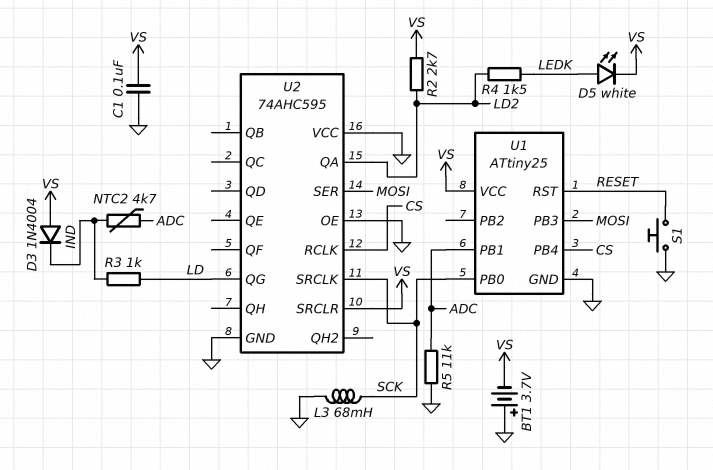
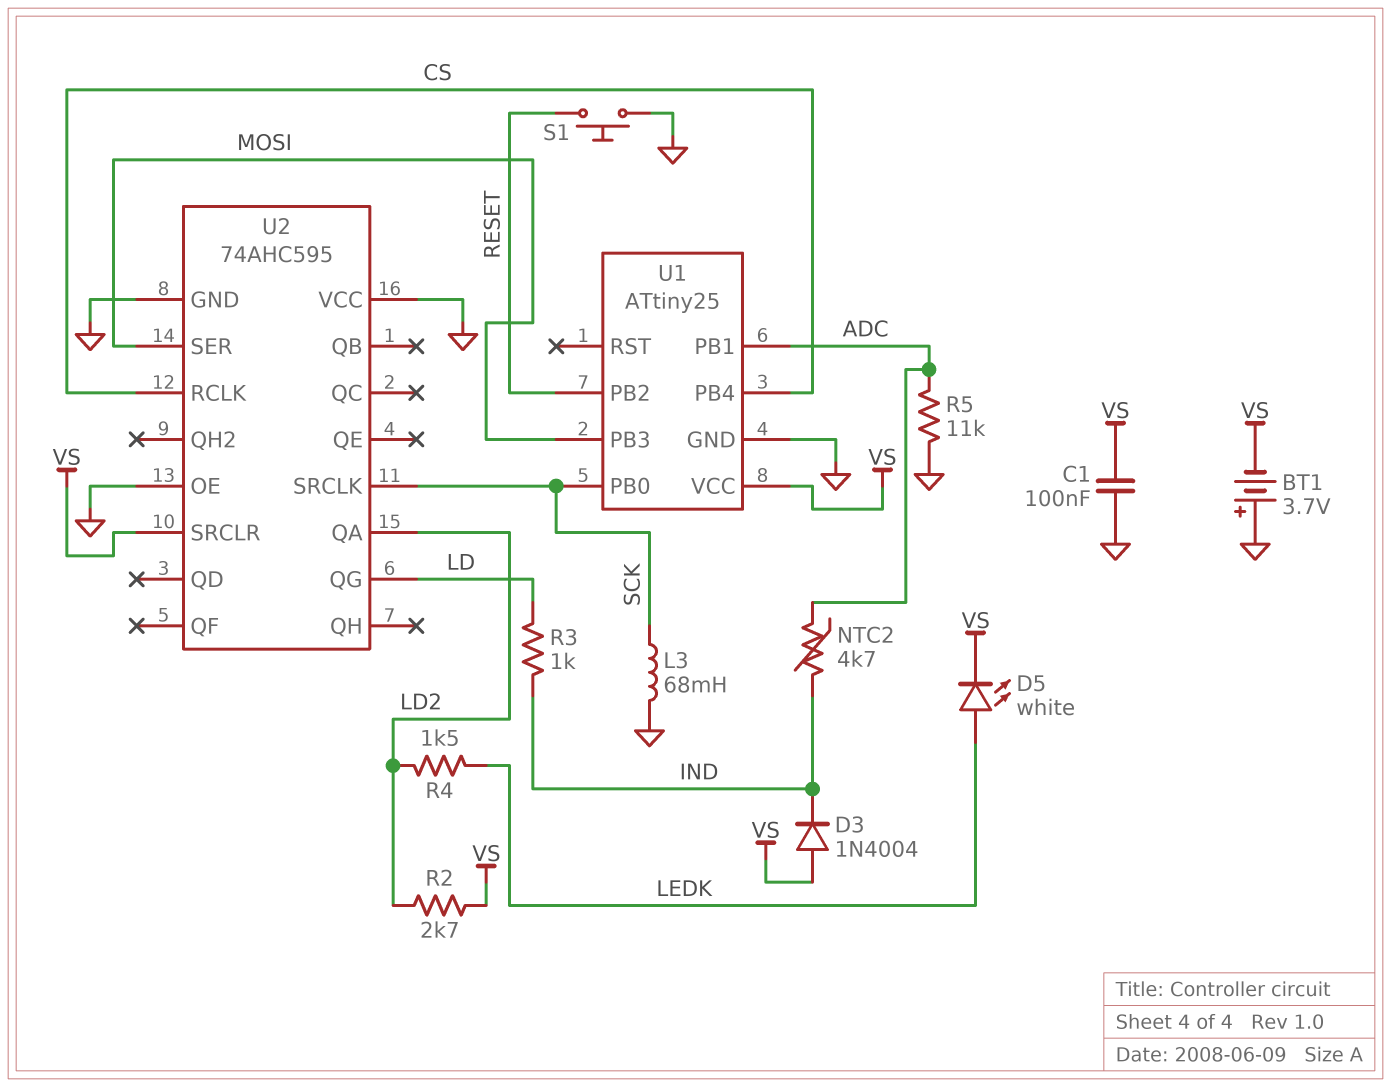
U1 pin PB2: none -> RESET
U1 pin RST: RESET -> none

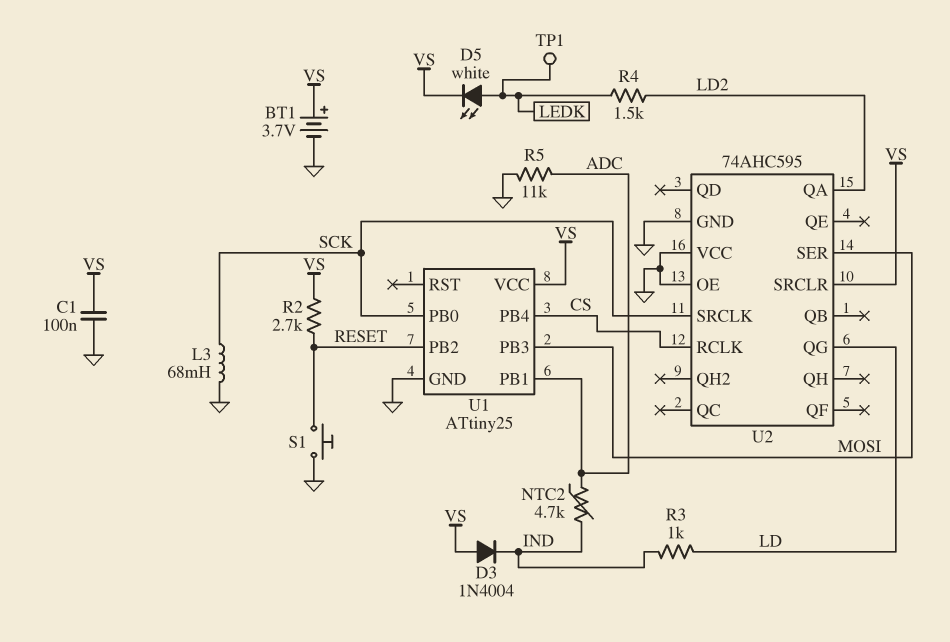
BT1: 3.7V (plus GND, minus VS) -> 3.7V (plus VS, minus GND)
R2: 2.7k (LD2, VS) -> 2.7k (RESET, VS)
TP1: none -> test point (LEDK)

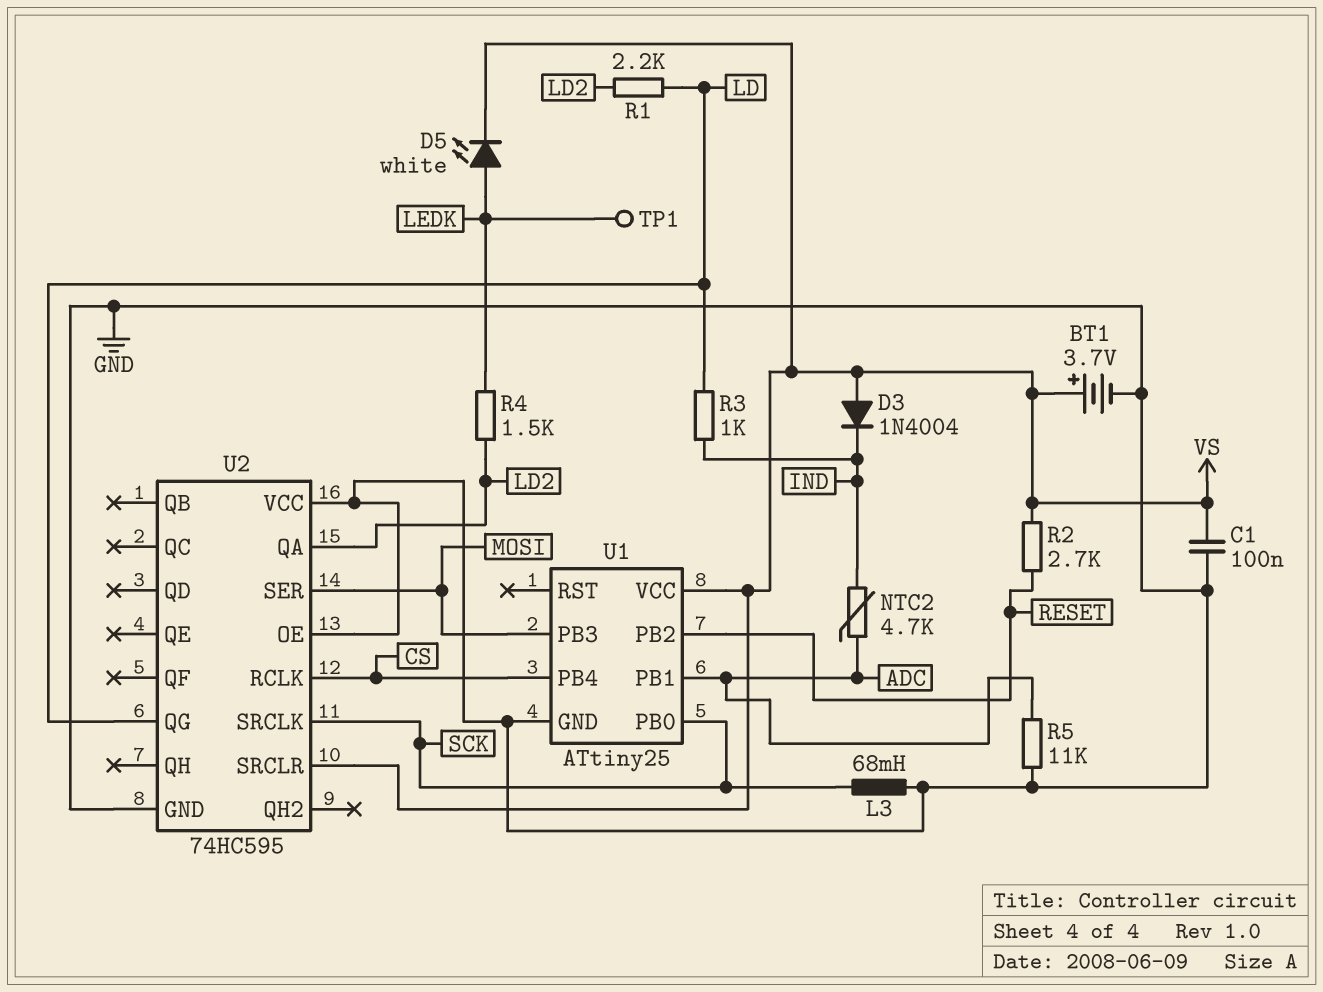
R1: none -> 2.2k (LD, LD2)
S1: button (GND, RESET) -> none
U2: 74AHC595 -> 74HC595

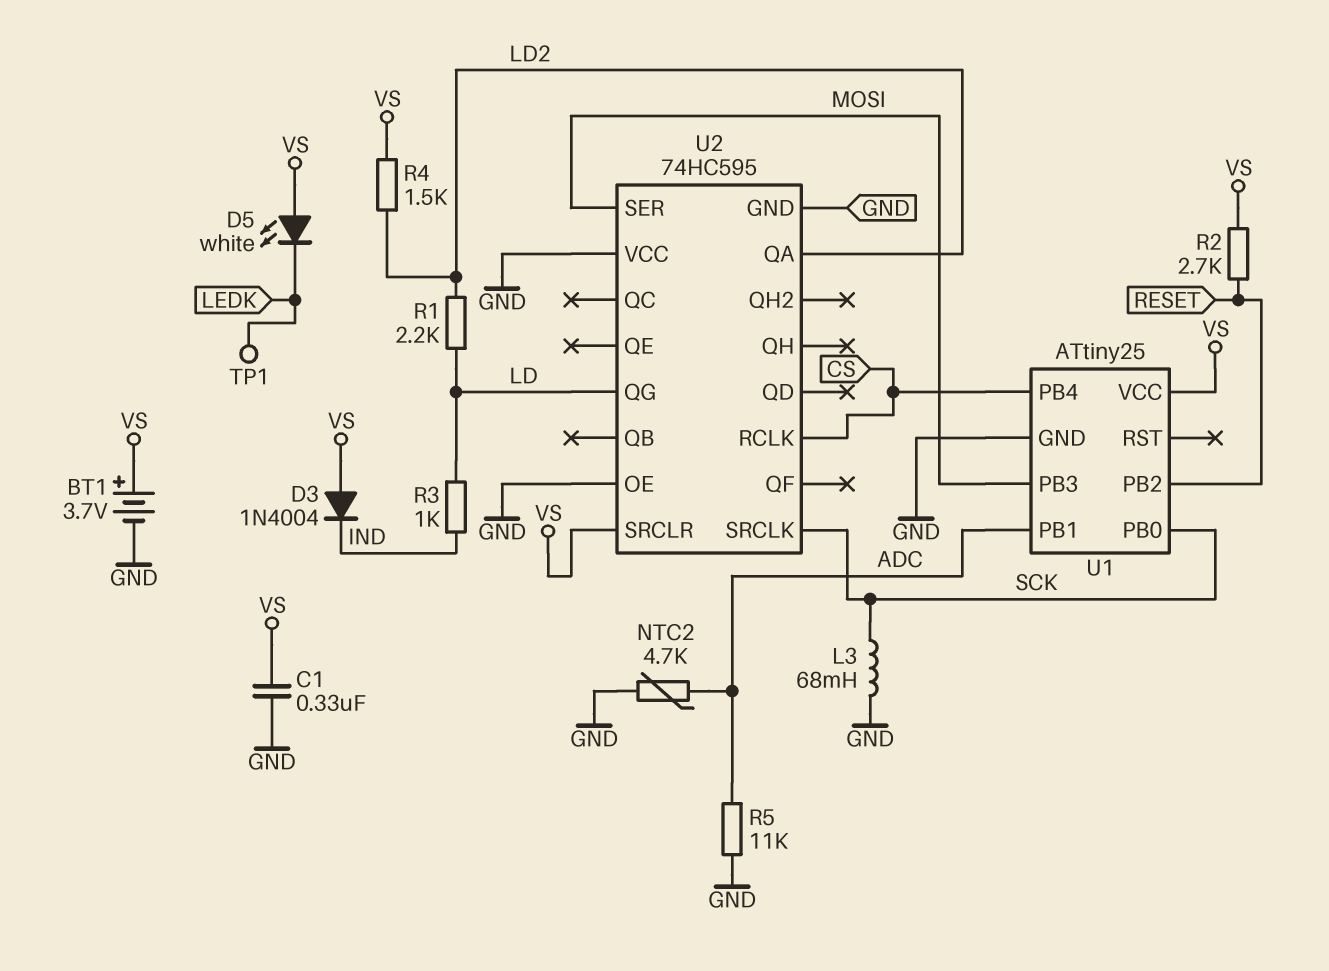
C1: 100nF (GND, VS) -> 330nF (GND, VS)
D5: LED white (A LEDK, K VS) -> LED white (A VS, K LEDK)
NTC2: 4.7k (ADC, IND) -> 4.7k (ADC, GND)
R4: 1.5k (LD2, LEDK) -> 1.5k (LD2, VS)

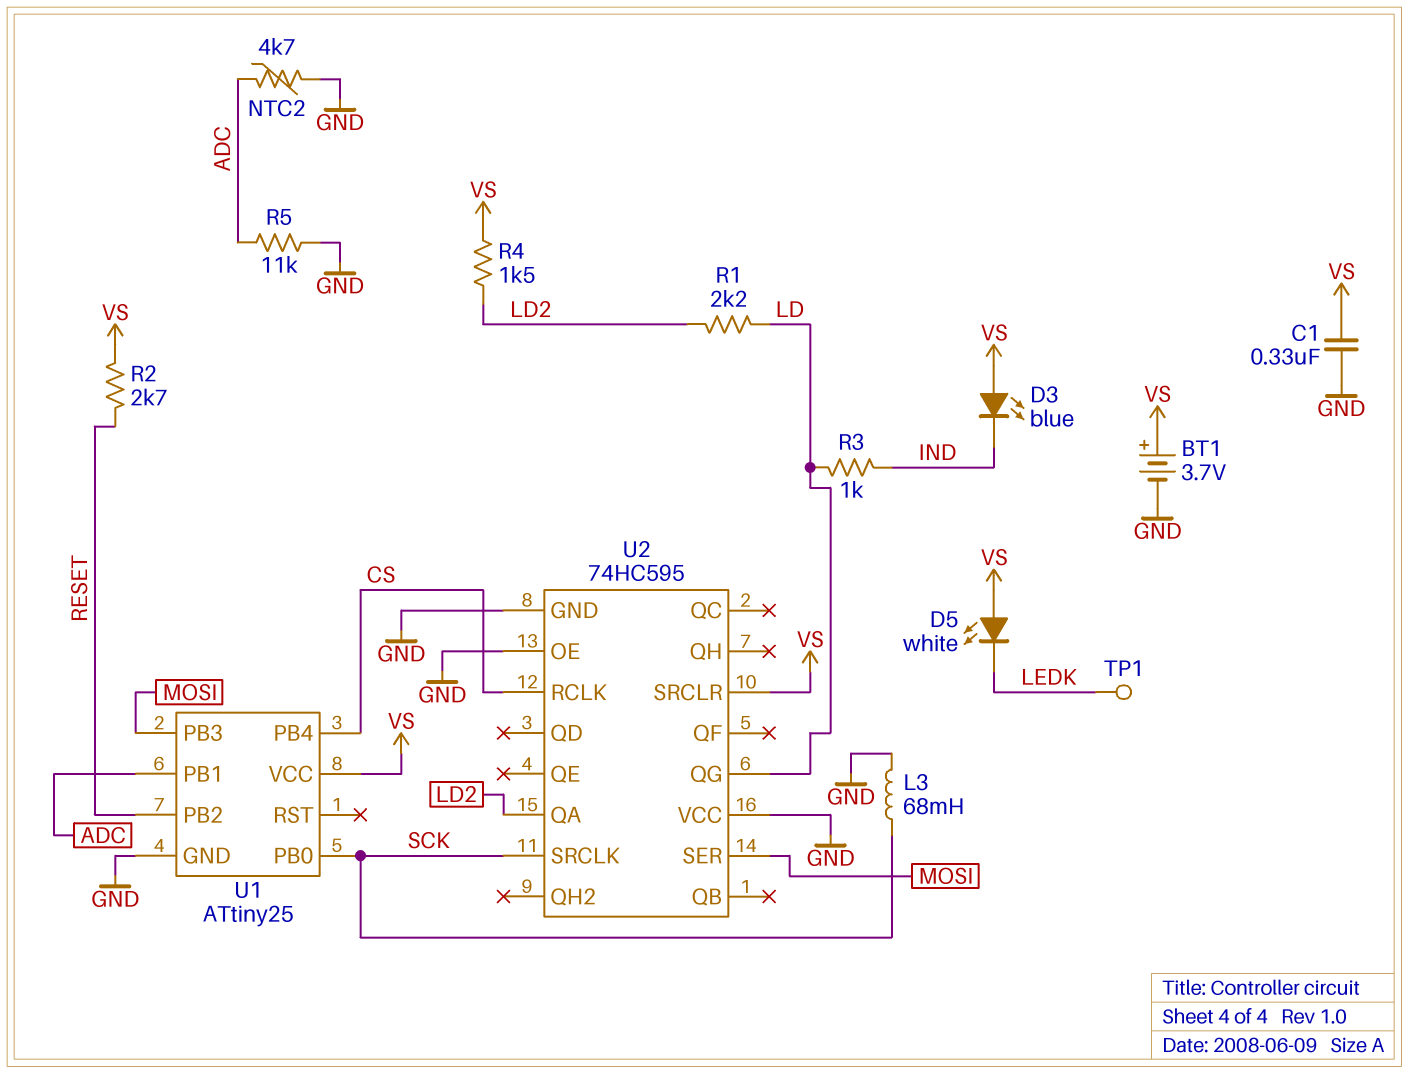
D3: diode 1N4004 (A VS, K IND) -> LED blue (A VS, K IND)

